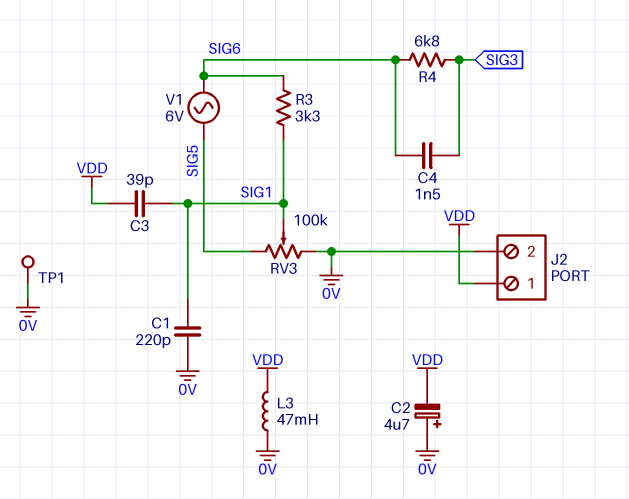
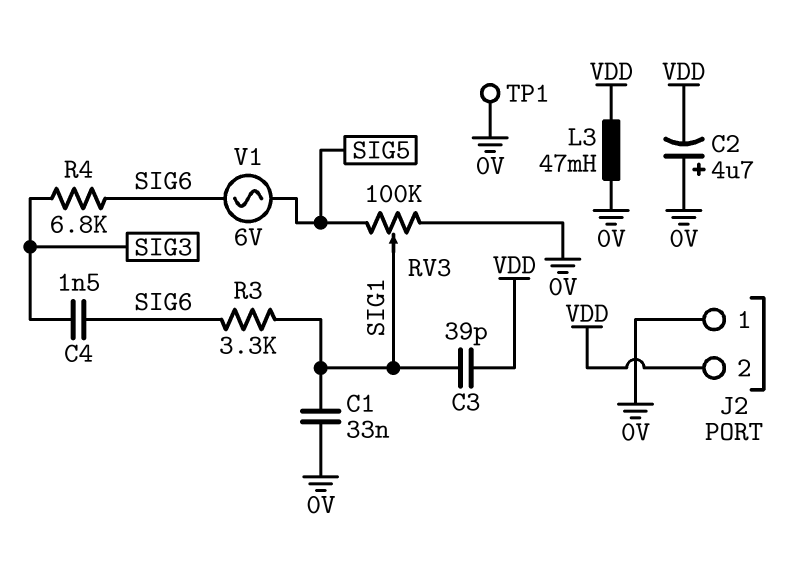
C1: 220pF (0V, SIG1) -> 33nF (0V, SIG1)
J2 pin 1: VDD -> 0V
J2 pin 2: 0V -> VDD

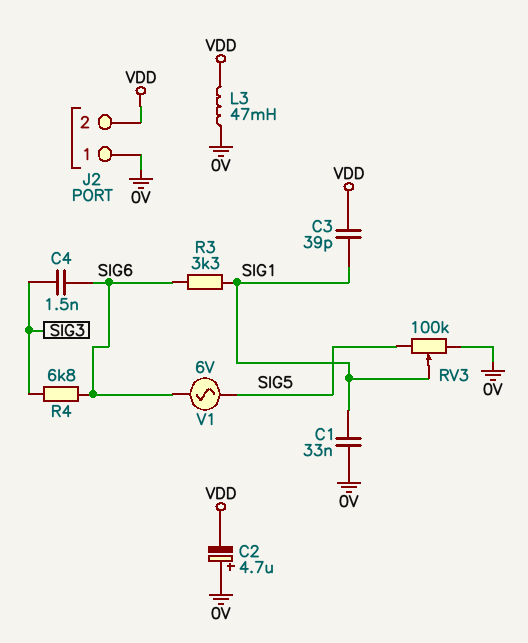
TP1: test point (0V) -> none

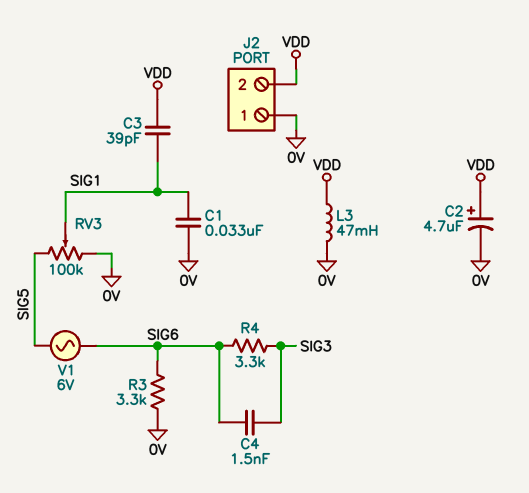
C2: 4.7uF (plus 0V, minus VDD) -> 4.7uF (plus VDD, minus 0V)
R3: 3.3k (SIG1, SIG6) -> 3.3k (0V, SIG6)
R4: 6.8k (SIG3, SIG6) -> 3.3k (SIG3, SIG6)

